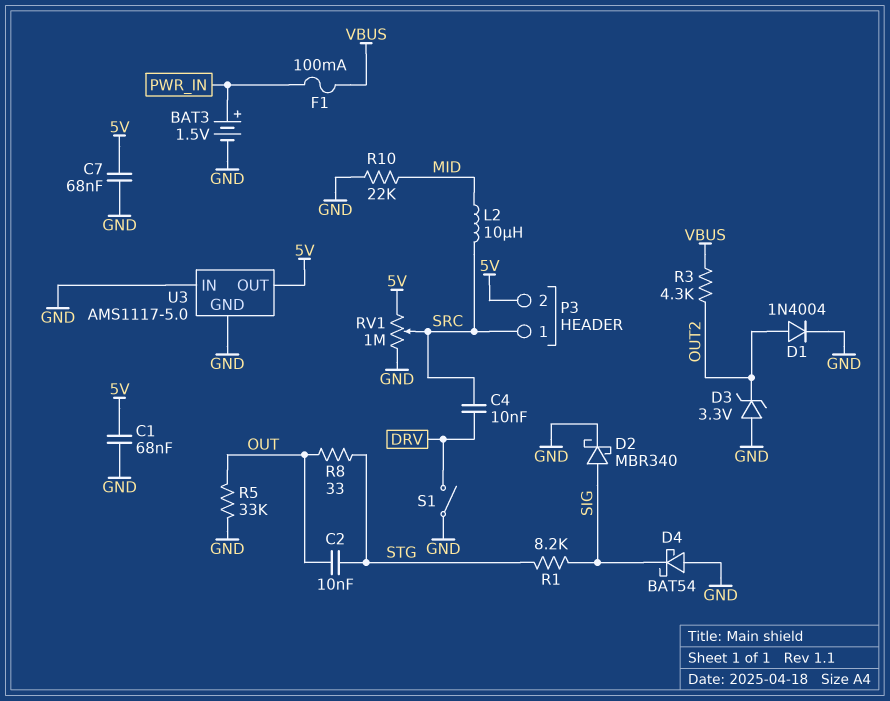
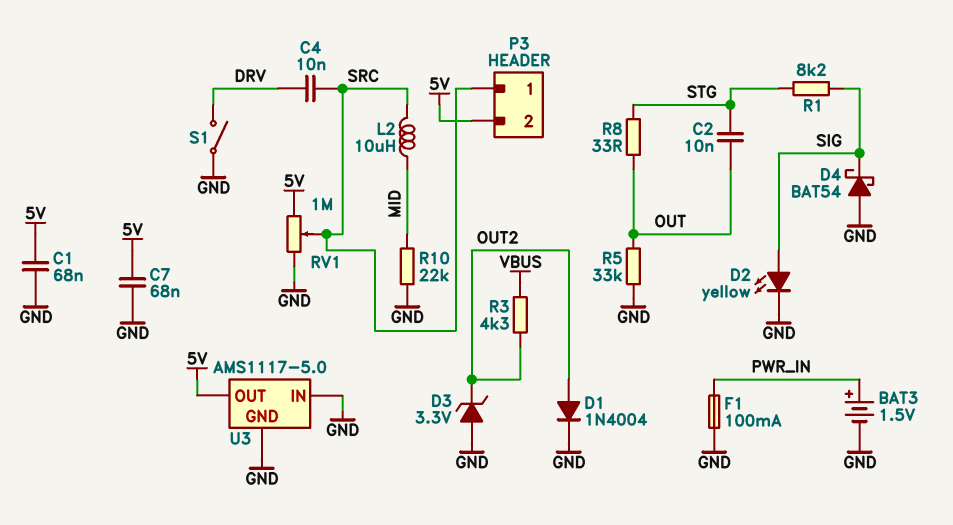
D2: schottky MBR340 (A SIG, K GND) -> LED yellow (A SIG, K GND)
F1: 100mA (PWR_IN, VBUS) -> 100mA (GND, PWR_IN)

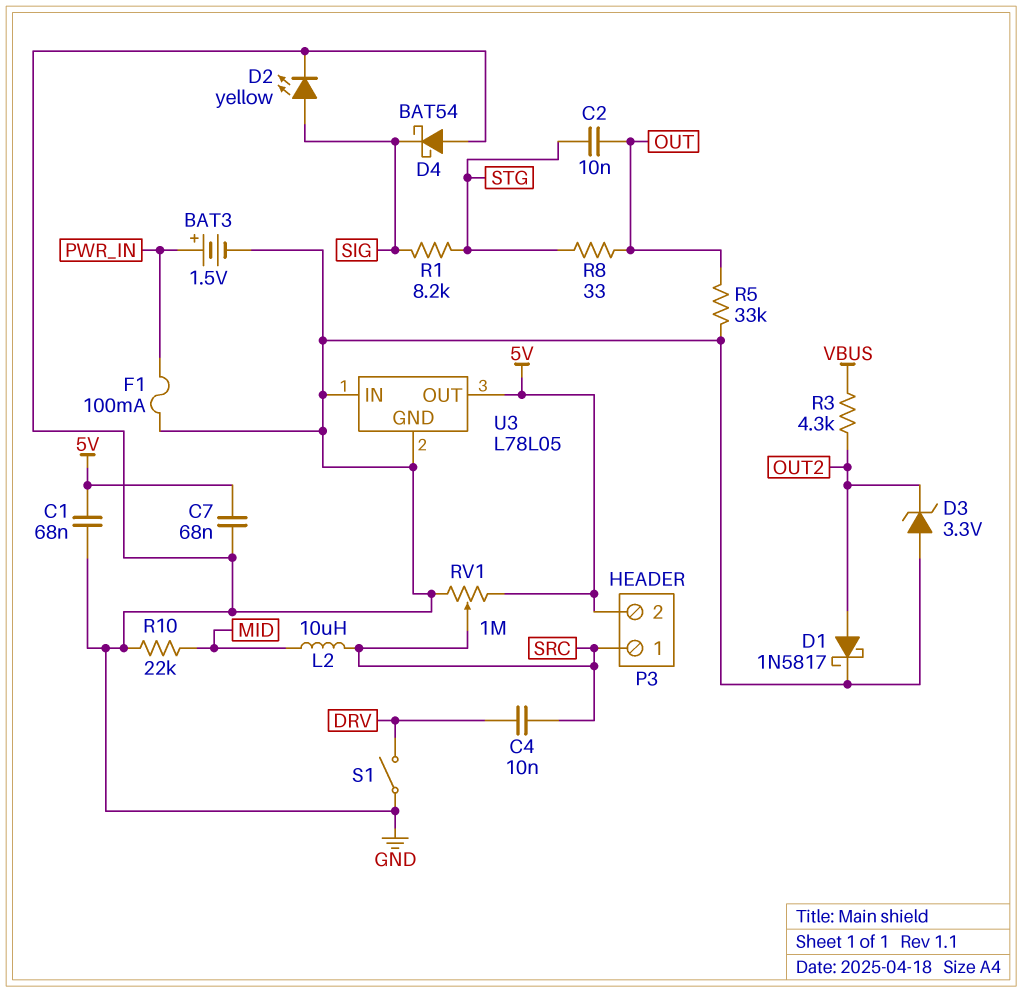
D1: diode 1N4004 (A OUT2, K GND) -> schottky 1N5817 (A OUT2, K GND)
U3: AMS1117-5.0 -> L78L05

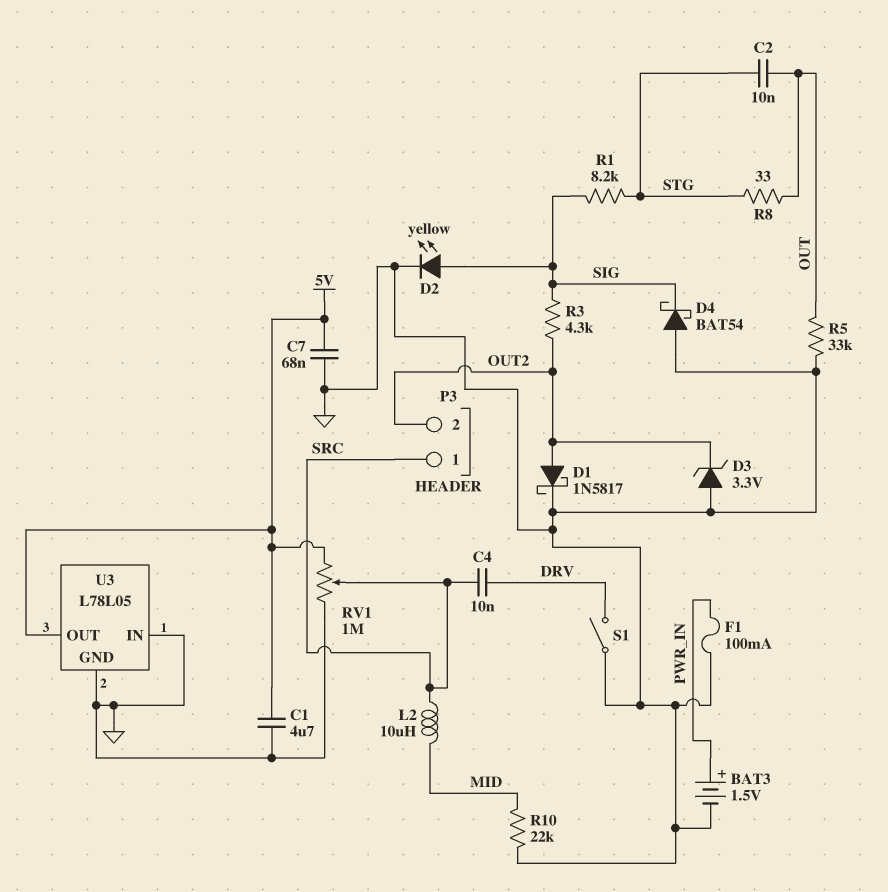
C1: 68nF (5V, GND) -> 4.7uF (5V, GND)
P3 pin 2: 5V -> OUT2
R3: 4.3k (OUT2, VBUS) -> 4.3k (OUT2, SIG)

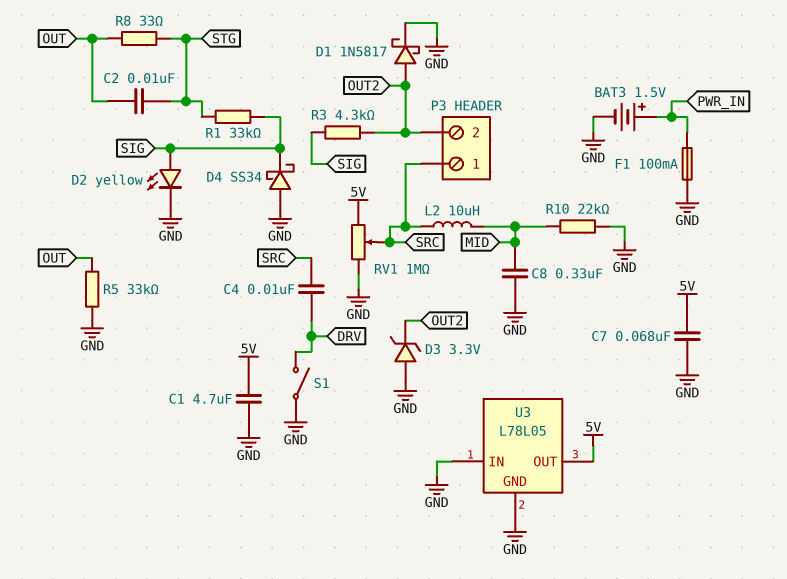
C8: none -> 330nF (GND, MID)
D4: schottky BAT54 (A GND, K SIG) -> schottky SS34 (A GND, K SIG)
R1: 8.2k (SIG, STG) -> 33k (SIG, STG)

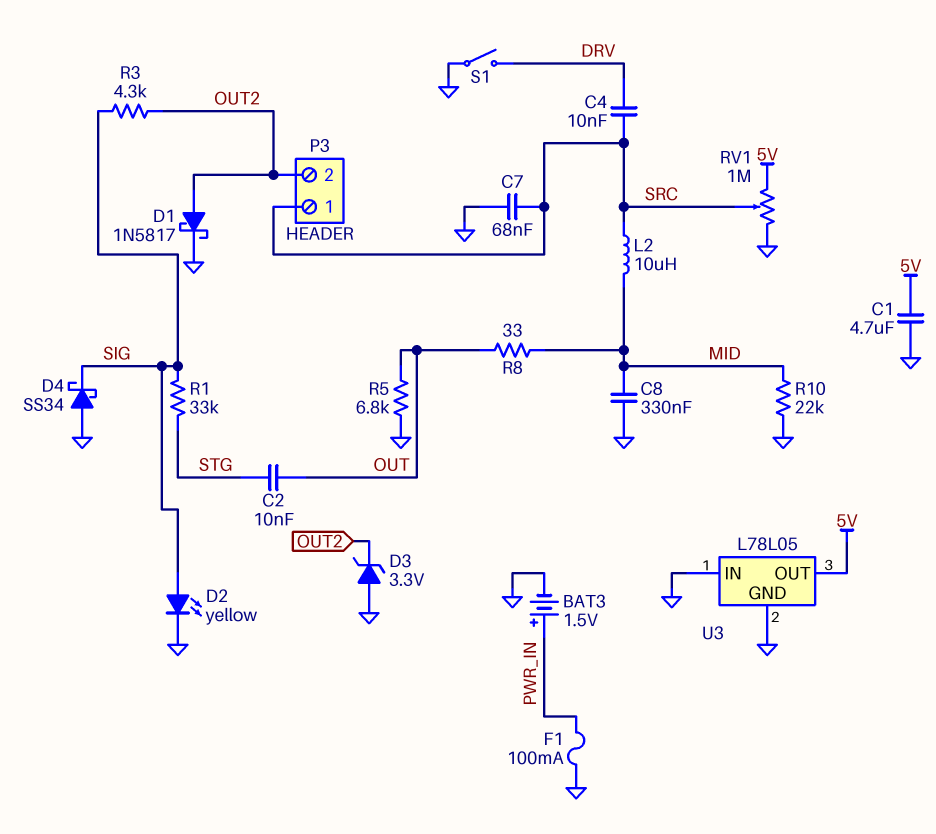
C7: 68nF (5V, GND) -> 68nF (GND, SRC)
R5: 33k (GND, OUT) -> 6.8k (GND, OUT)
R8: 33 (OUT, STG) -> 33 (MID, OUT)

